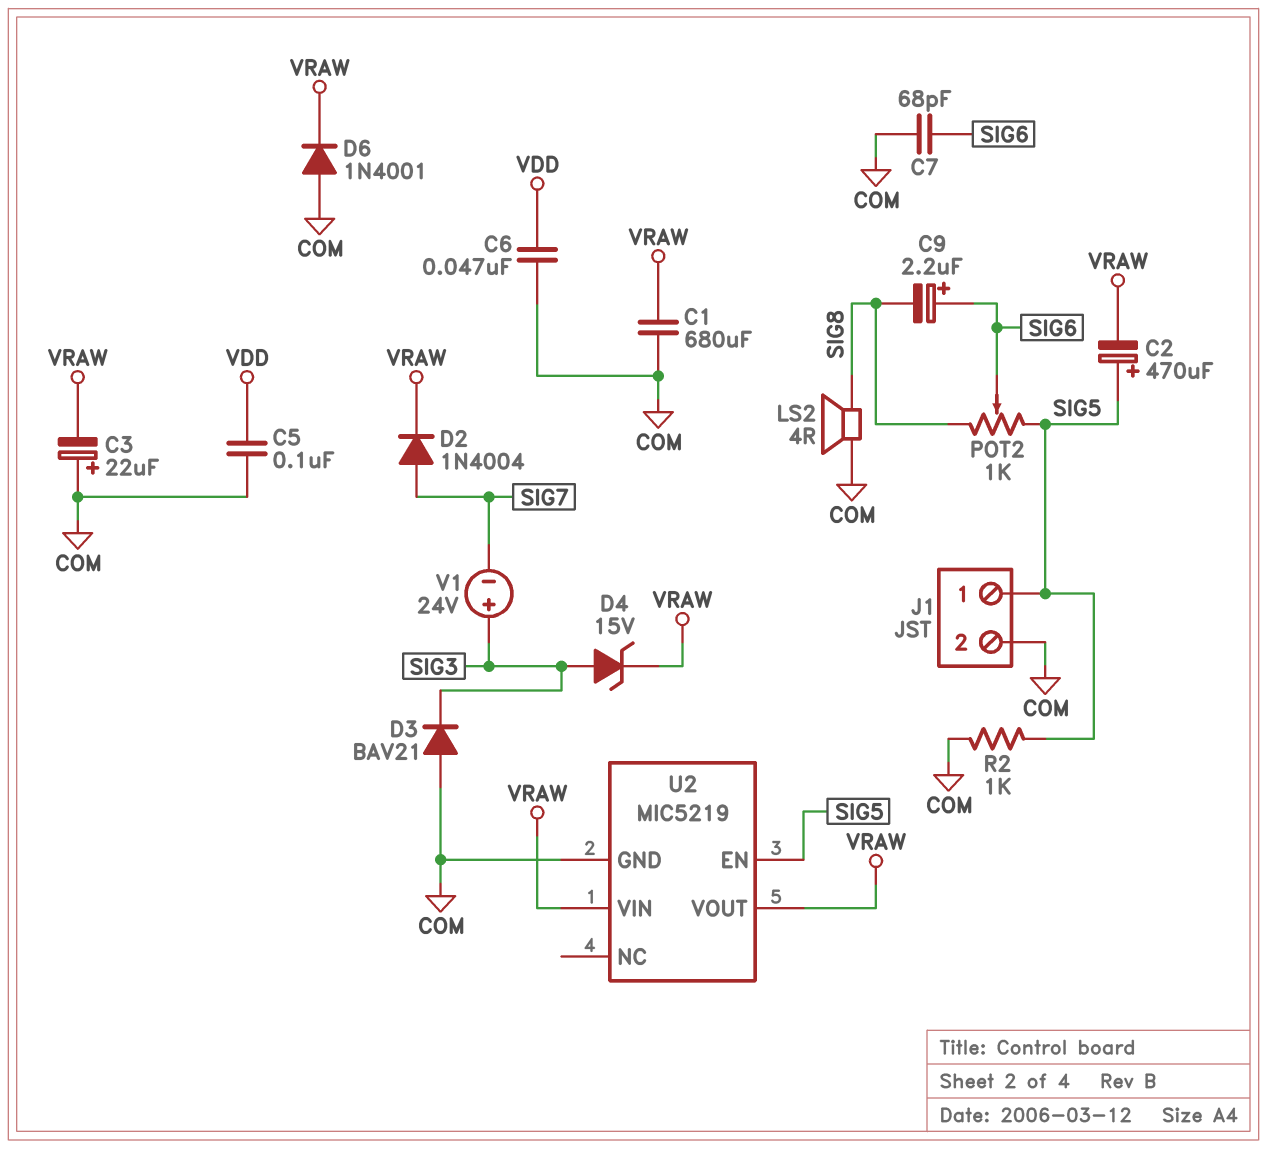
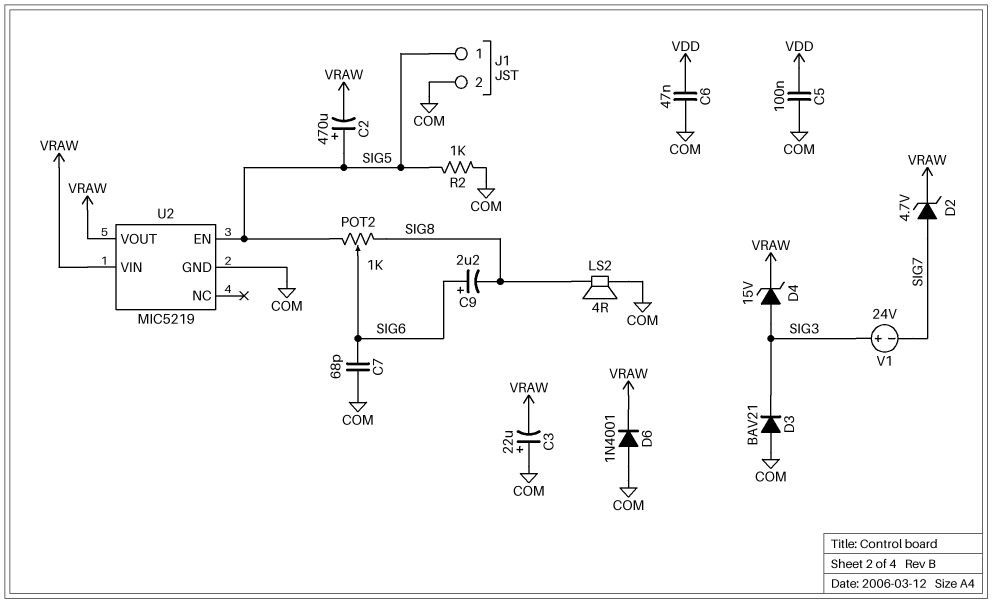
C1: 680uF (COM, VRAW) -> none
D2: diode 1N4004 (A SIG7, K VRAW) -> zener 4.7V (A SIG7, K VRAW)

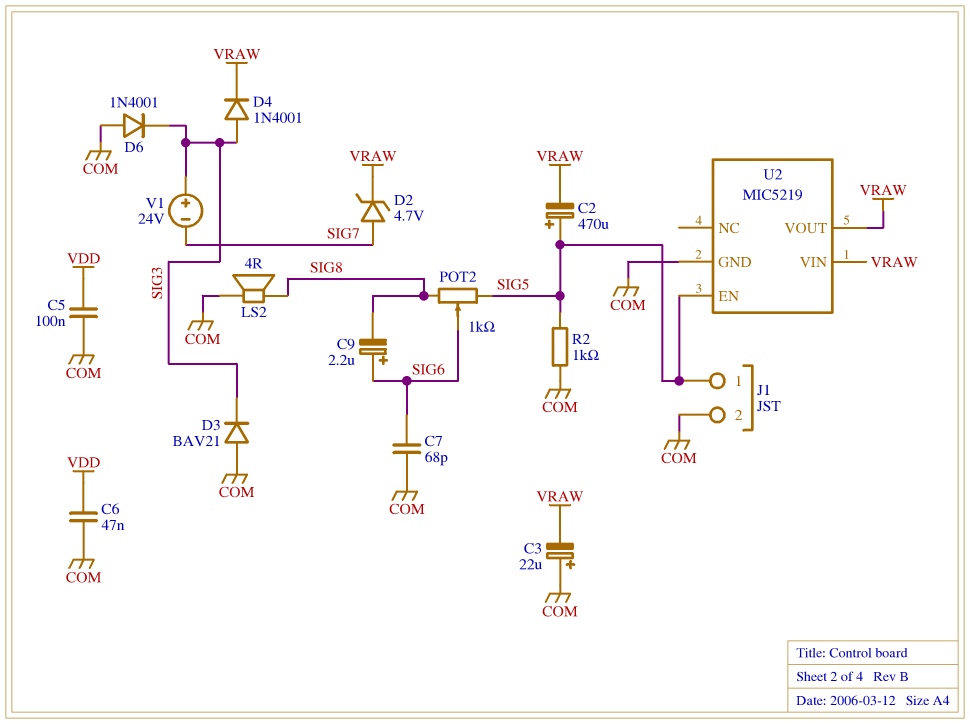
D4: zener 15V (A SIG3, K VRAW) -> diode 1N4001 (A SIG3, K VRAW)
D6: diode 1N4001 (A COM, K VRAW) -> diode 1N4001 (A COM, K SIG3)

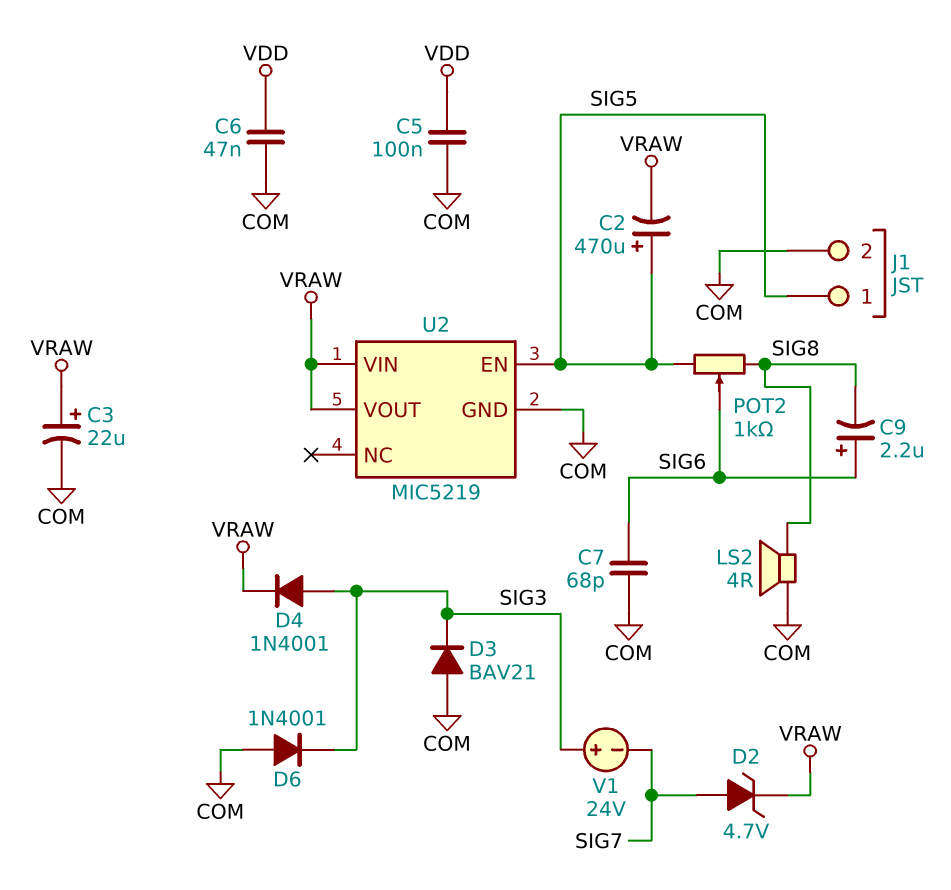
C3: 22uF (plus COM, minus VRAW) -> 22uF (plus VRAW, minus COM)
R2: 1k (COM, SIG5) -> none

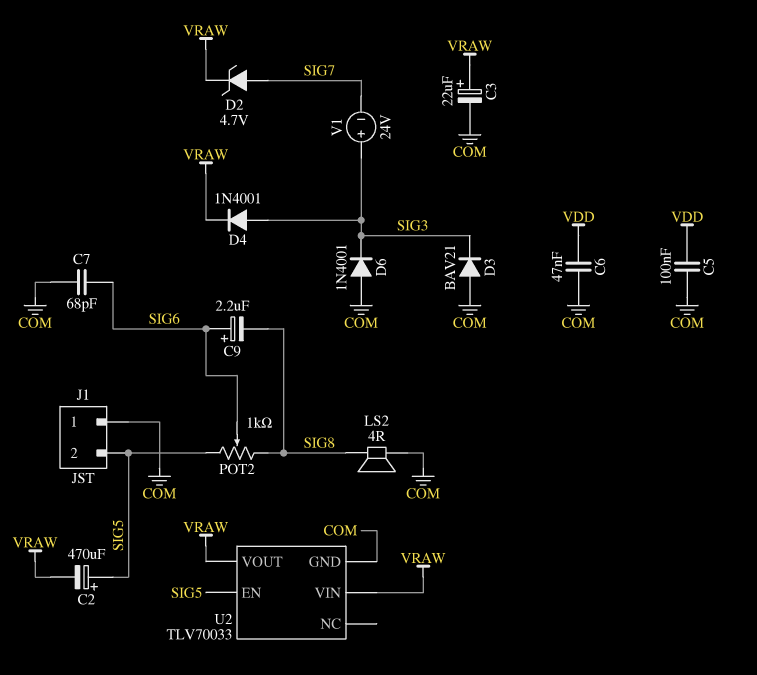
J1 pin 1: SIG5 -> COM
J1 pin 2: COM -> SIG5
U2: MIC5219 -> TLV70033

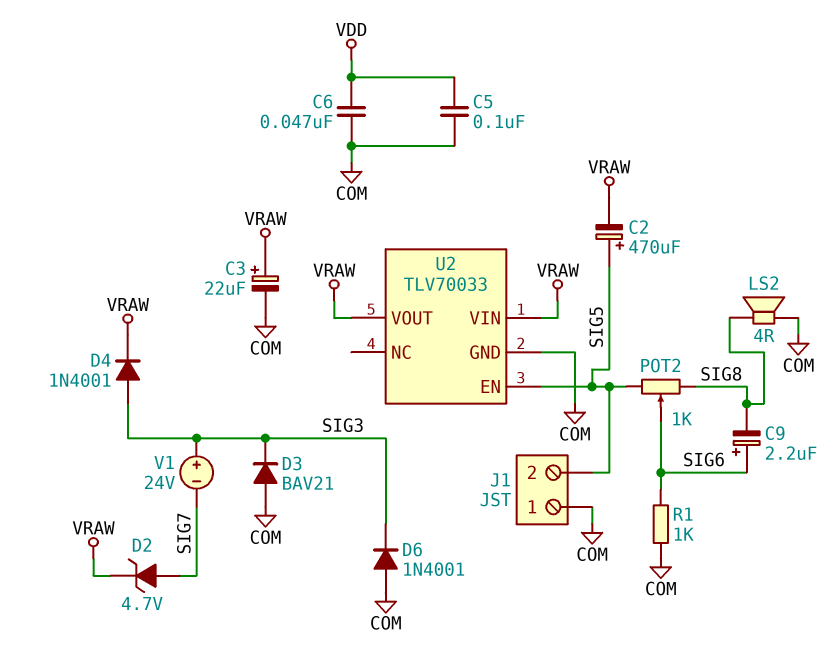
C7: 68pF (COM, SIG6) -> none
R1: none -> 1k (COM, SIG6)

